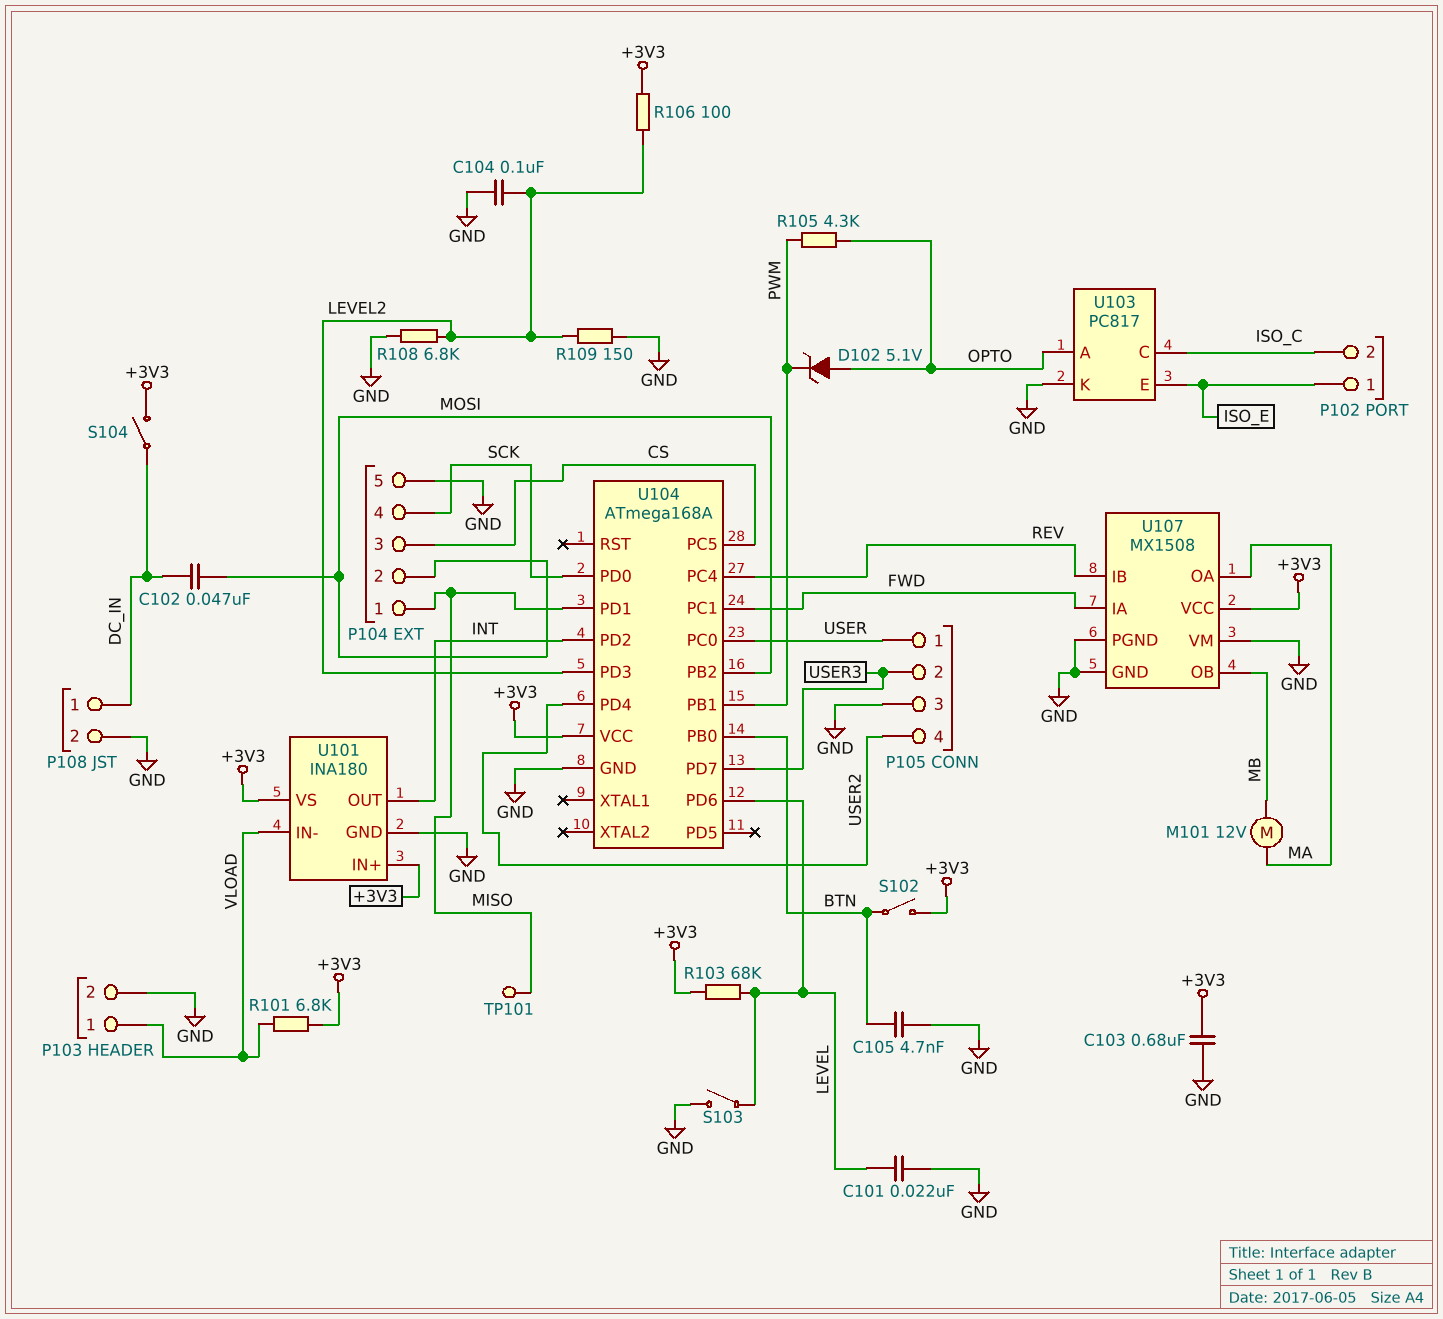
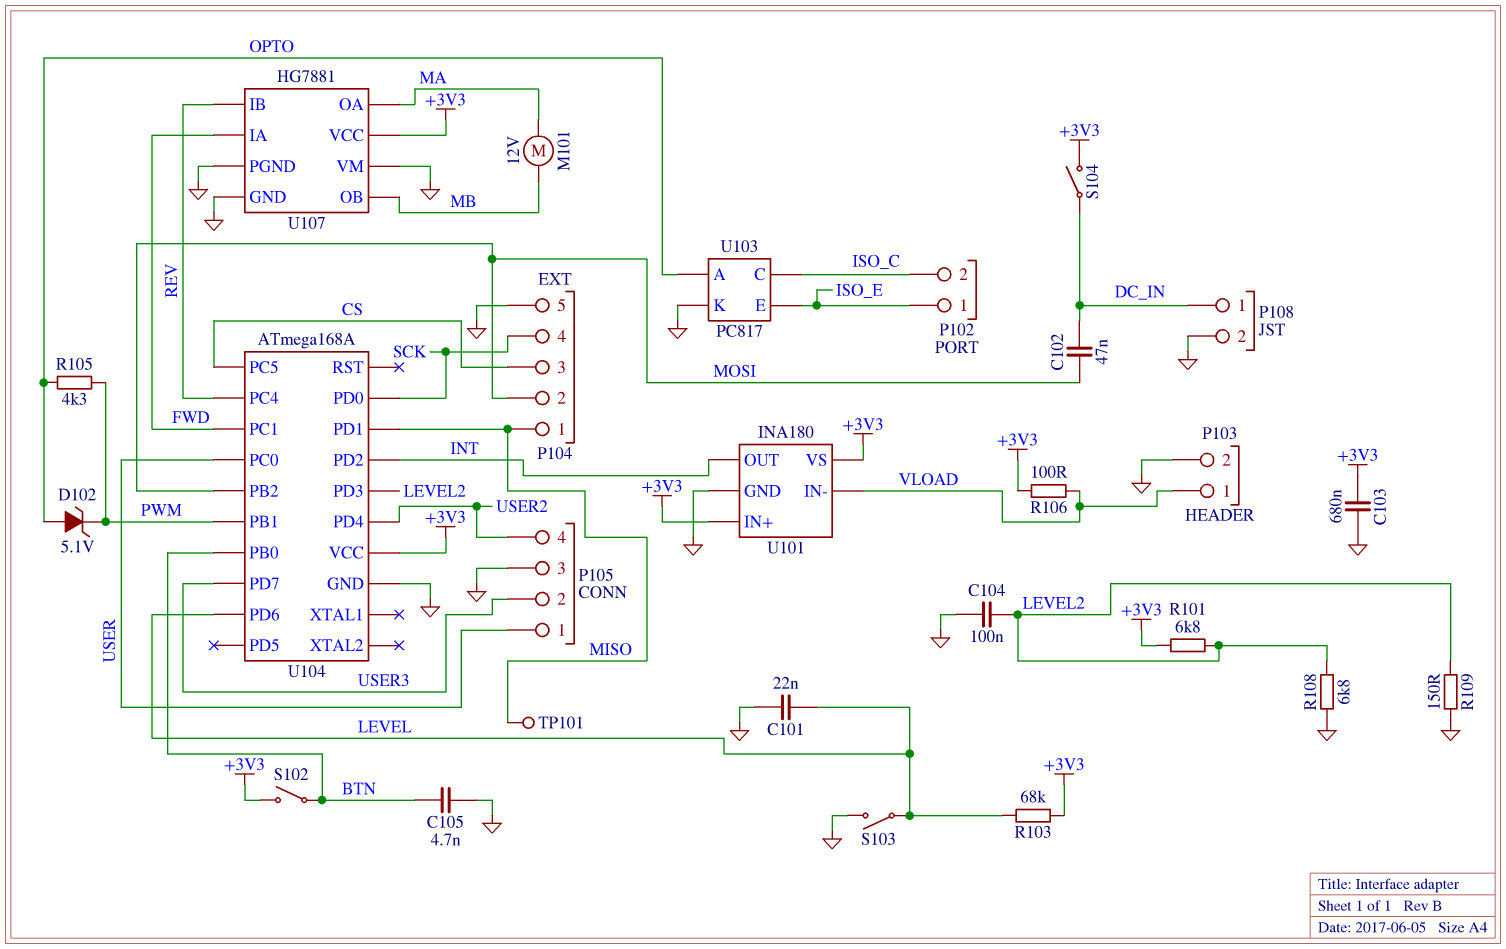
R101: 6.8k (+3V3, VLOAD) -> 6.8k (+3V3, LEVEL2)
R106: 100 (+3V3, LEVEL2) -> 100 (+3V3, VLOAD)
U107: MX1508 -> HG7881

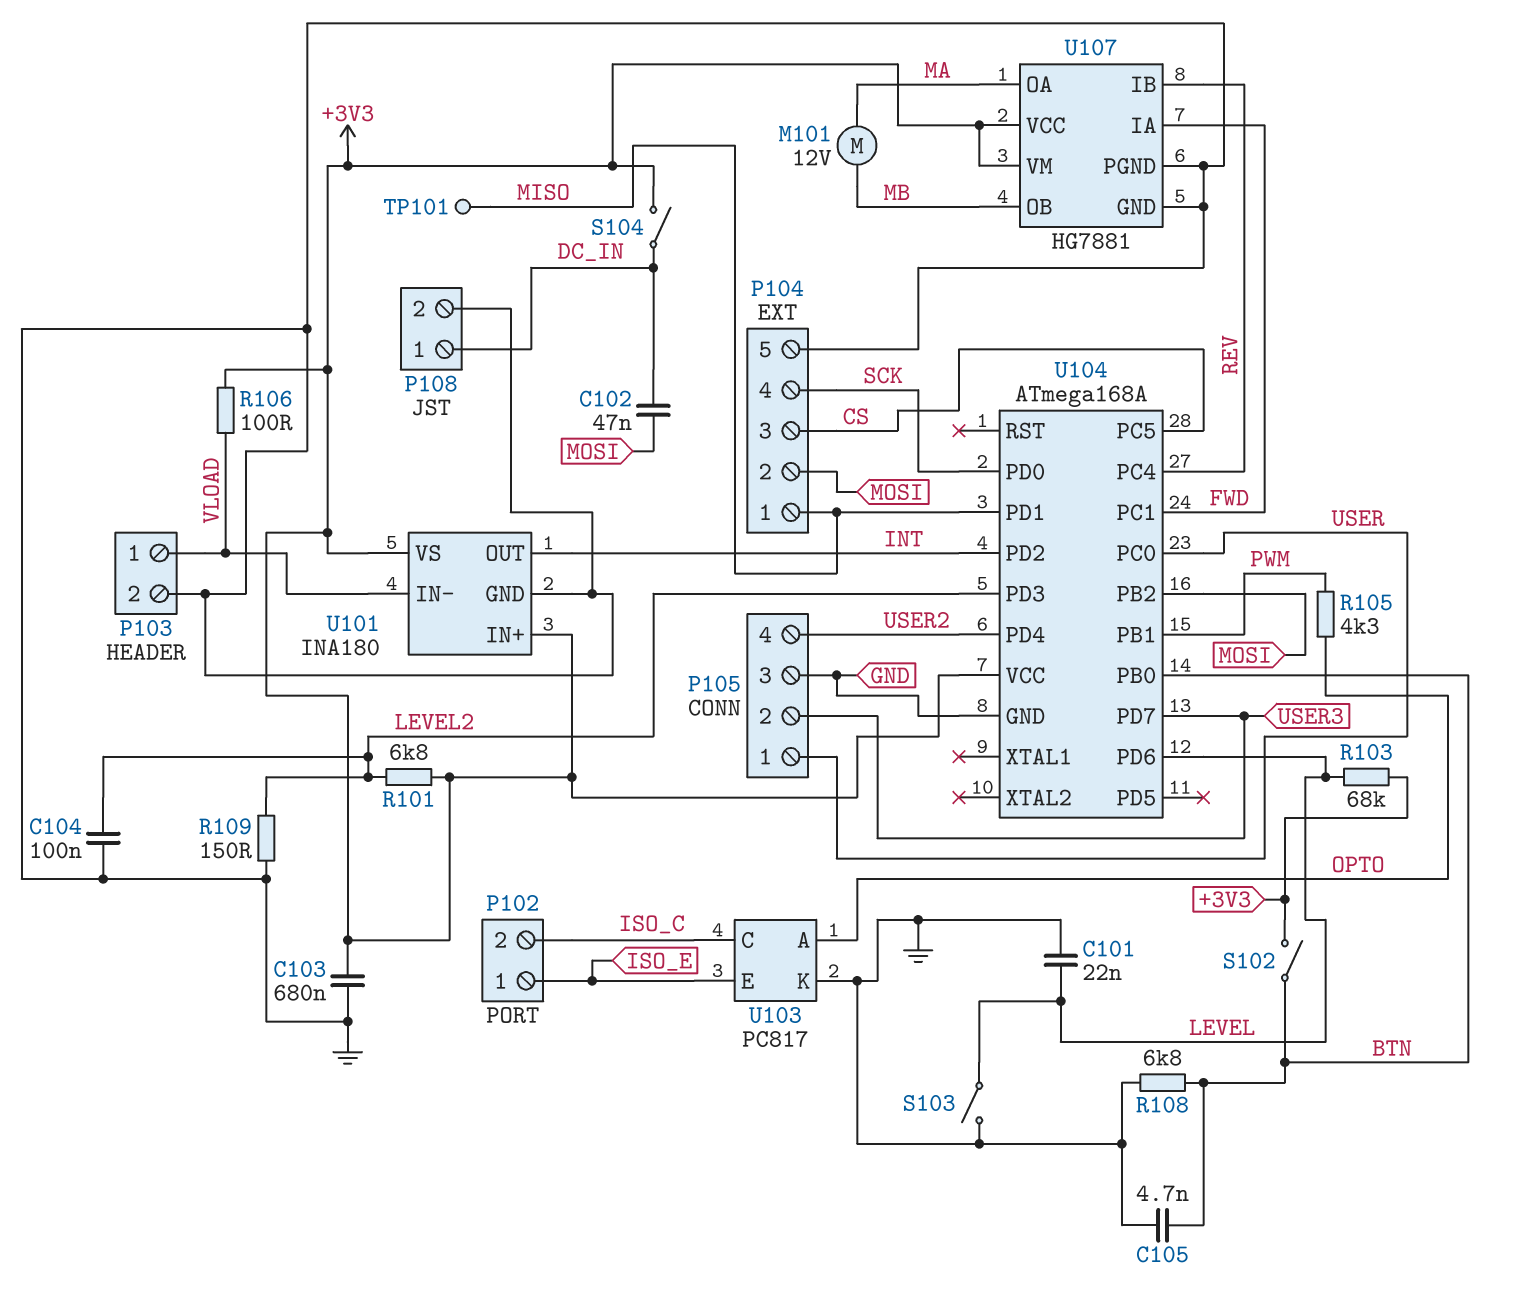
D102: zener 5.1V (A OPTO, K PWM) -> none
R108: 6.8k (GND, LEVEL2) -> 6.8k (BTN, GND)
U107 pin VM: GND -> +3V3

